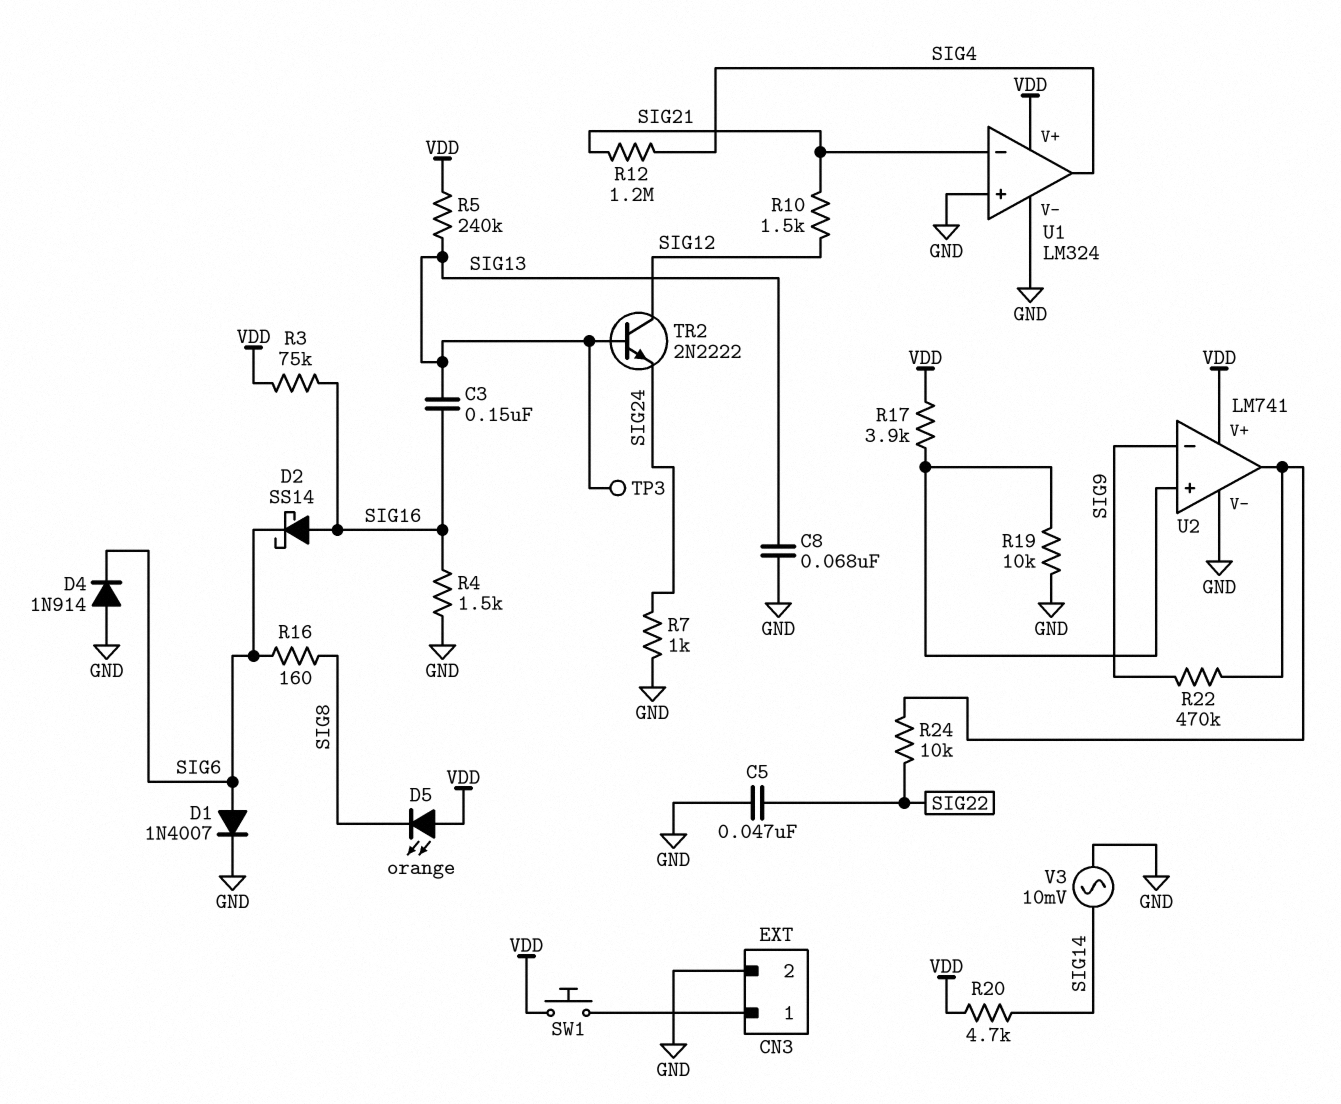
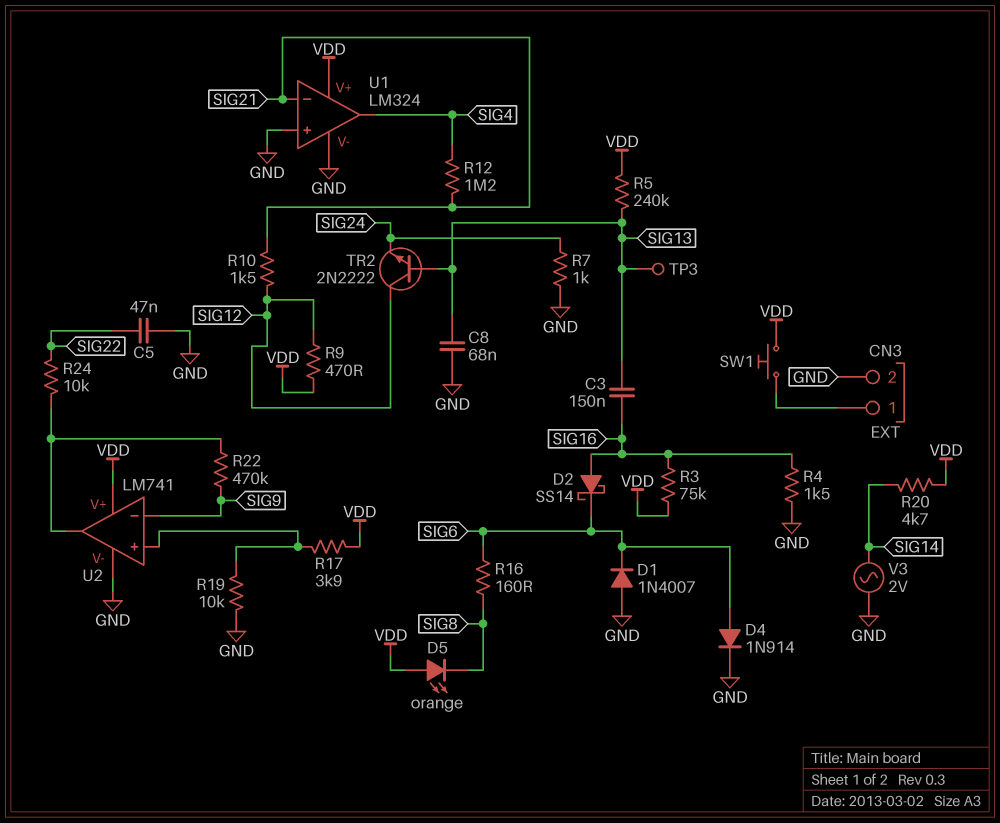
D1: diode 1N4007 (A SIG6, K GND) -> diode 1N4007 (A GND, K SIG6)
D4: diode 1N914 (A GND, K SIG6) -> diode 1N914 (A SIG6, K GND)
R9: none -> 470 (SIG12, VDD)
V3: AC 10mV (GND, SIG14) -> AC 2V (GND, SIG14)

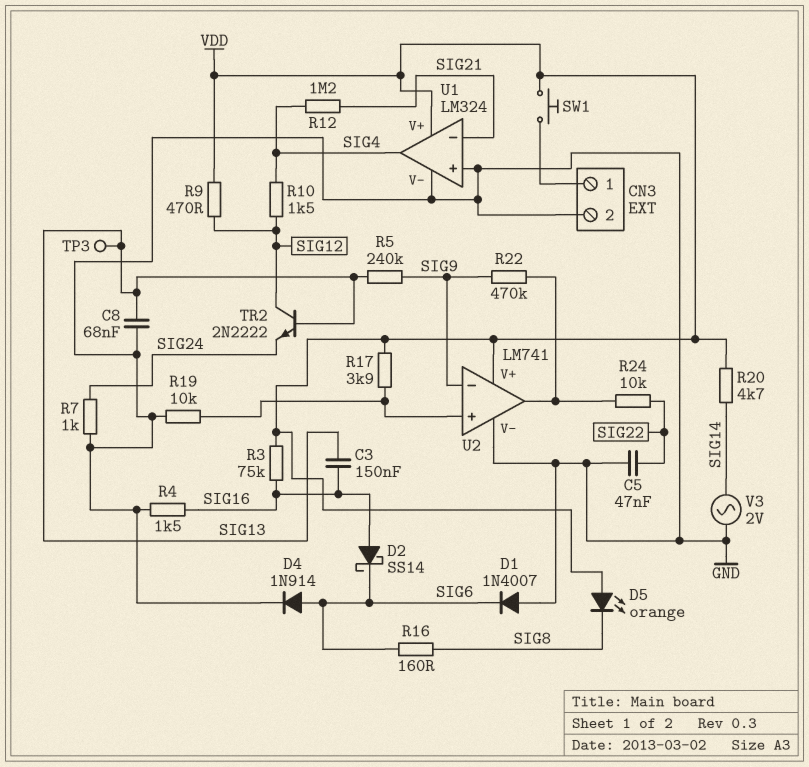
R5: 240k (SIG13, VDD) -> 240k (SIG9, SIG13)
R10: 1.5k (SIG12, SIG21) -> 1.5k (SIG4, SIG12)

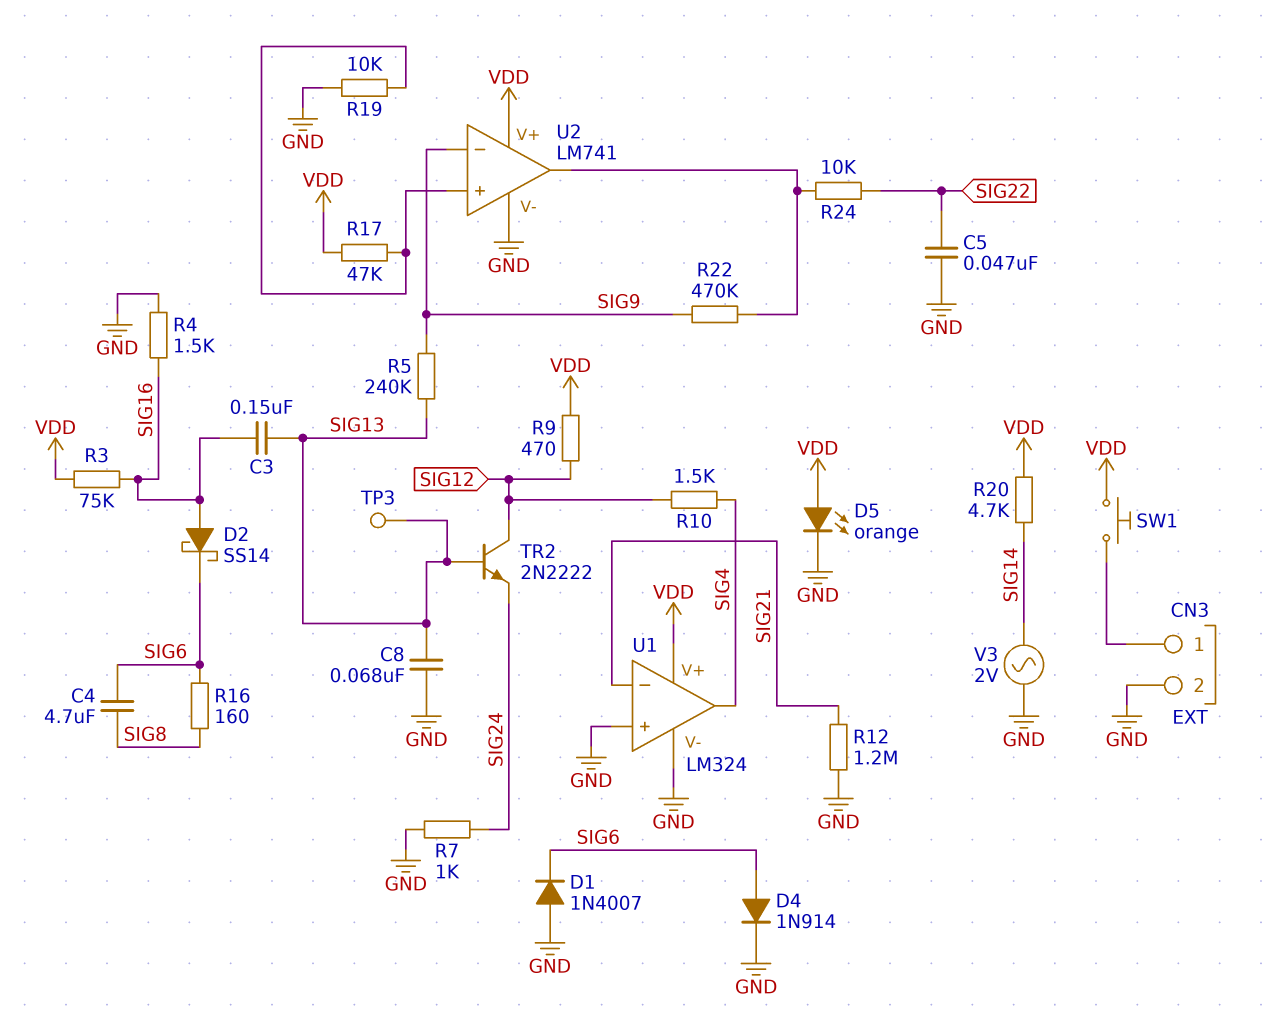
C4: none -> 4.7uF (SIG6, SIG8)
D5: LED orange (A VDD, K SIG8) -> LED orange (A VDD, K GND)
R12: 1.2M (SIG4, SIG21) -> 1.2M (GND, SIG21)
R17: 3.9k (U2/in+, VDD) -> 47k (U2/in+, VDD)

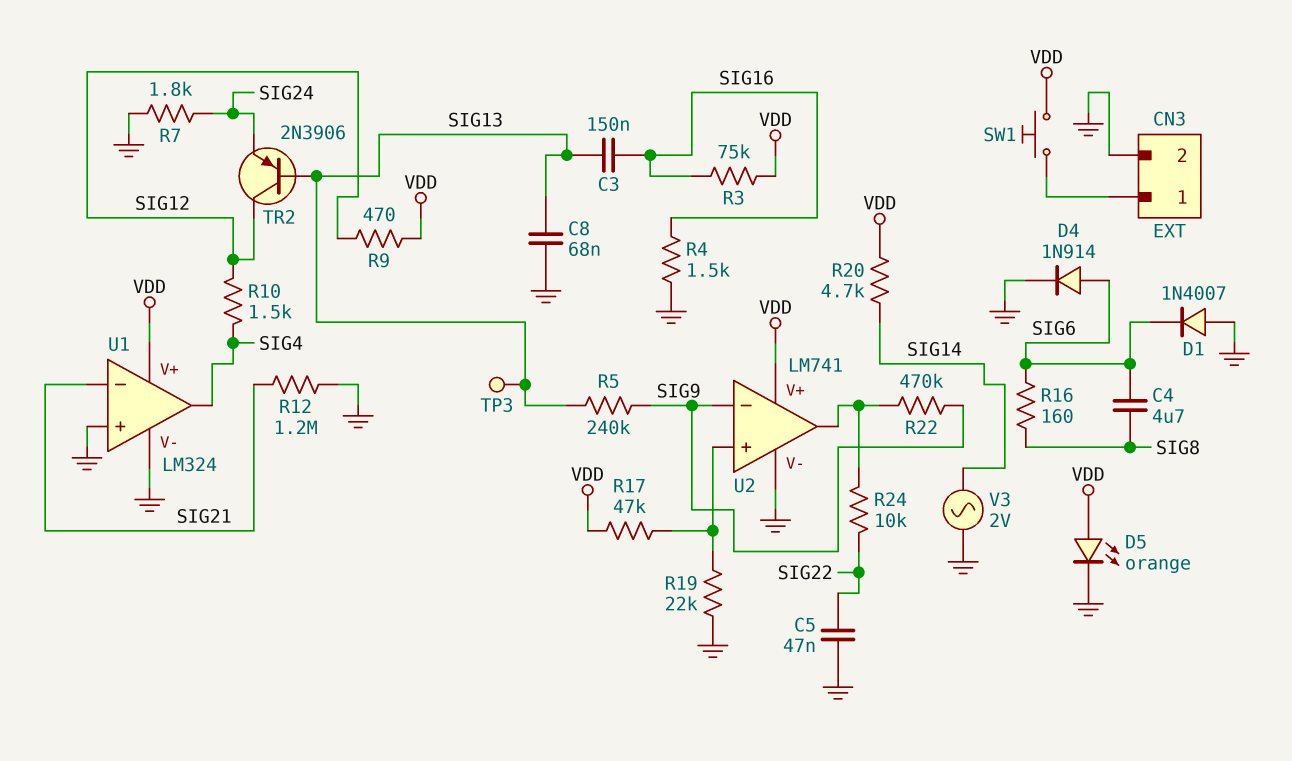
D2: schottky SS14 (A SIG16, K SIG6) -> none
R7: 1k (GND, SIG24) -> 1.8k (GND, SIG24)
R19: 10k (GND, U2/in+) -> 22k (GND, U2/in+)
TR2: NPN 2N2222 (B SIG13, C SIG12, E SIG24) -> PNP 2N3906 (B SIG13, C SIG12, E SIG24)

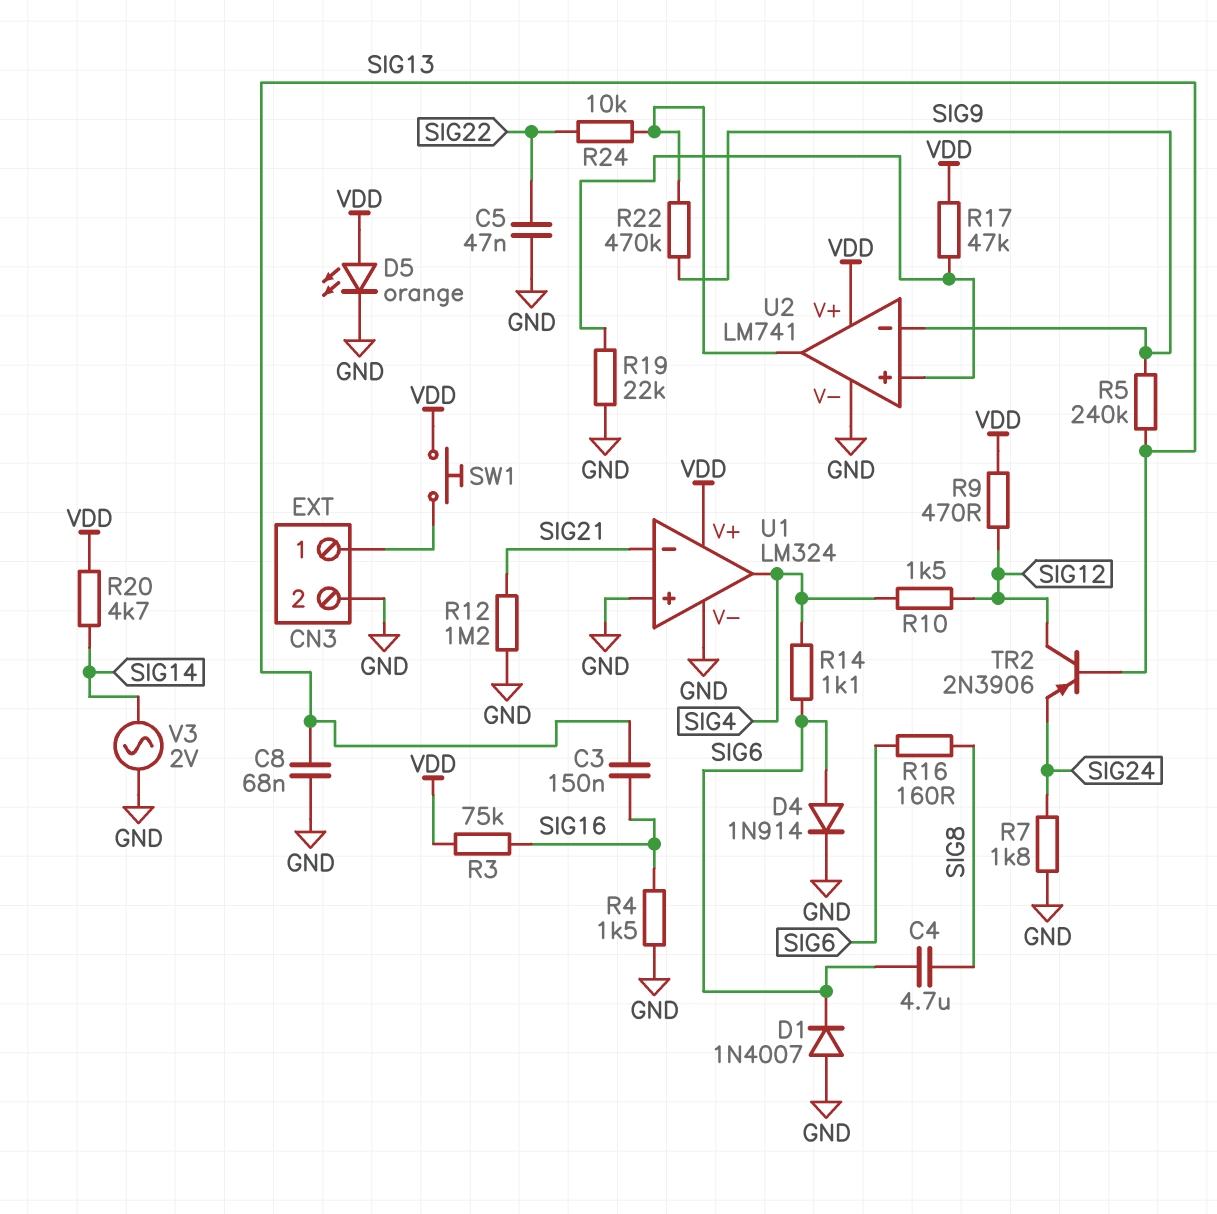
R14: none -> 1.1k (SIG4, SIG6)
TP3: test point (SIG13) -> none

